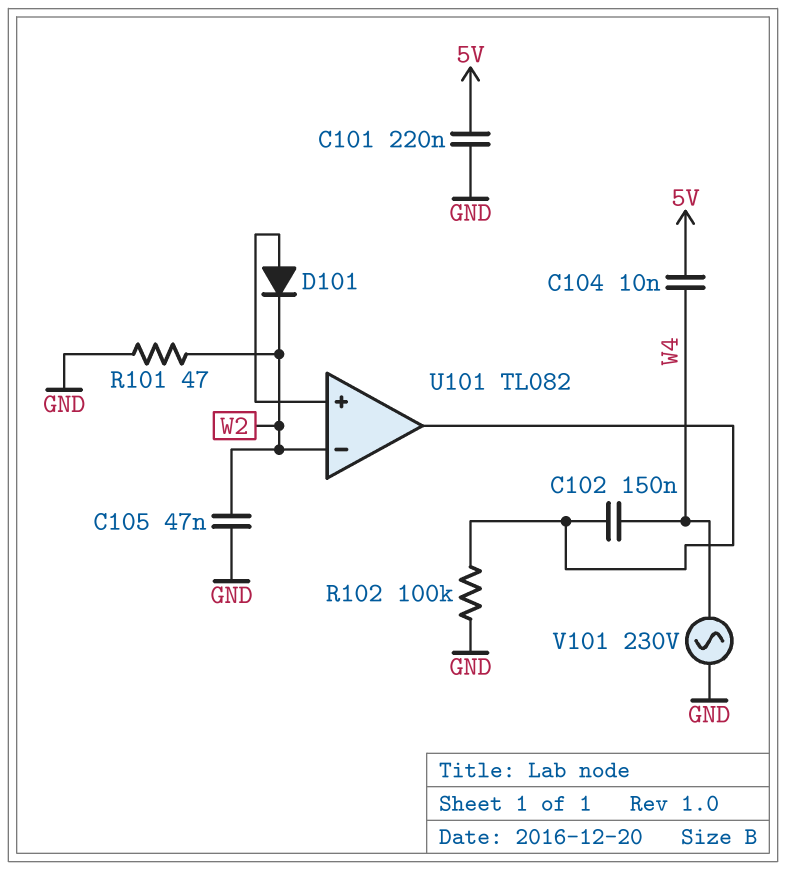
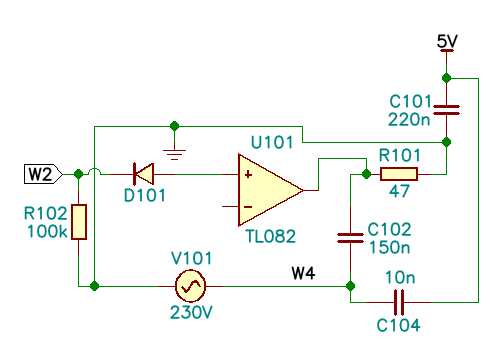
C105: 47nF (GND, W2) -> none
R101: 47 (GND, W2) -> 47 (GND, U101/out)
R102: 100k (GND, U101/out) -> 100k (GND, W2)
U101 pin in-: W2 -> none

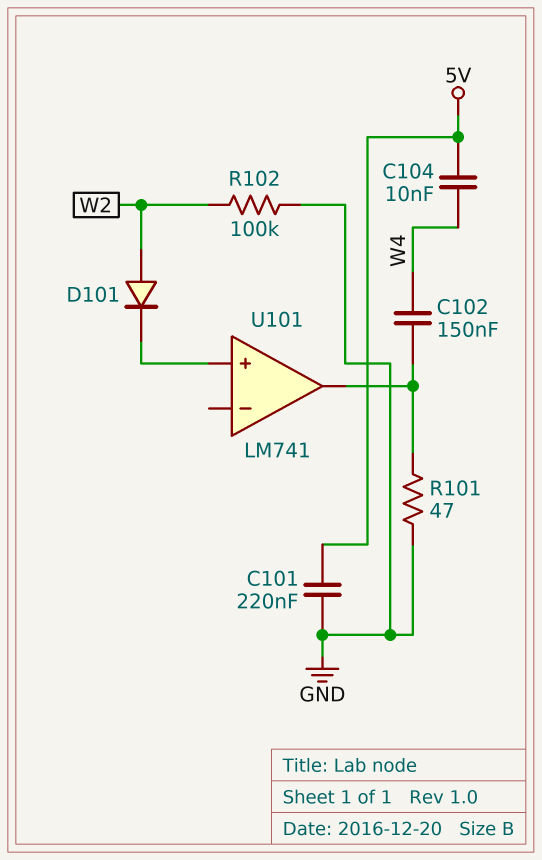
D101: diode (A U101/in+, K W2) -> diode (A W2, K U101/in+)
U101: TL082 -> LM741
V101: AC 230V (GND, W4) -> none

